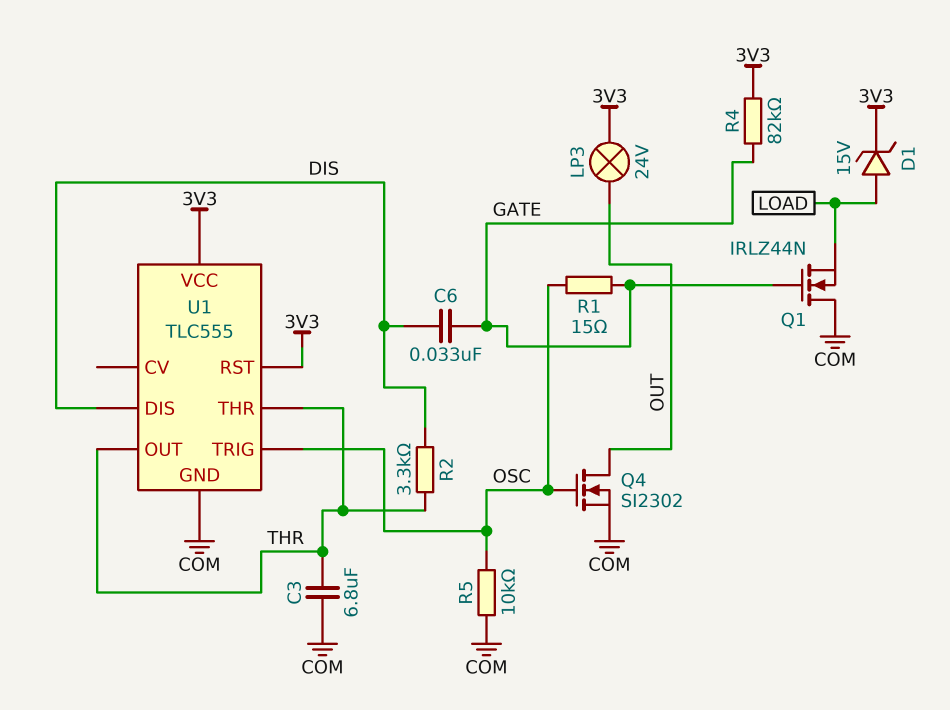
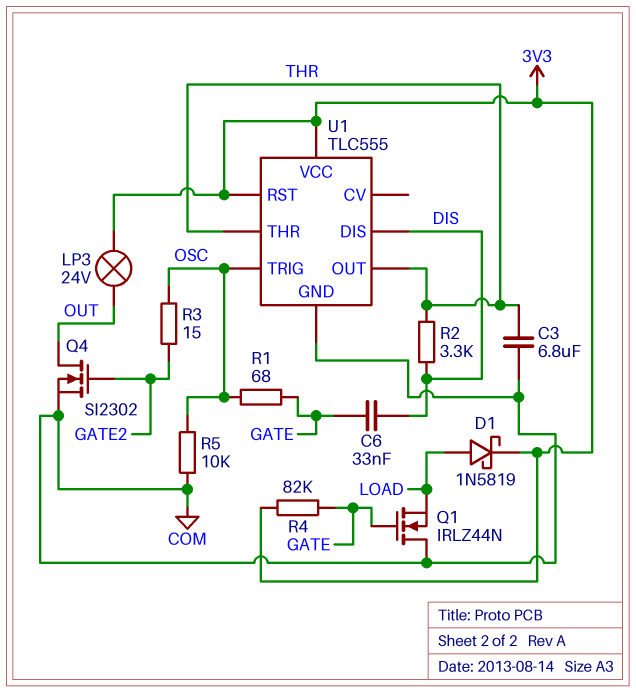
D1: zener 15V (A LOAD, K 3V3) -> schottky 1N5819 (A LOAD, K 3V3)
Q4: NMOS SI2302 (G OSC, D OUT, S COM) -> NMOS SI2302 (G GATE2, D OUT, S COM)
R1: 15 (GATE, OSC) -> 68 (GATE, OSC)
R3: none -> 15 (GATE2, OSC)

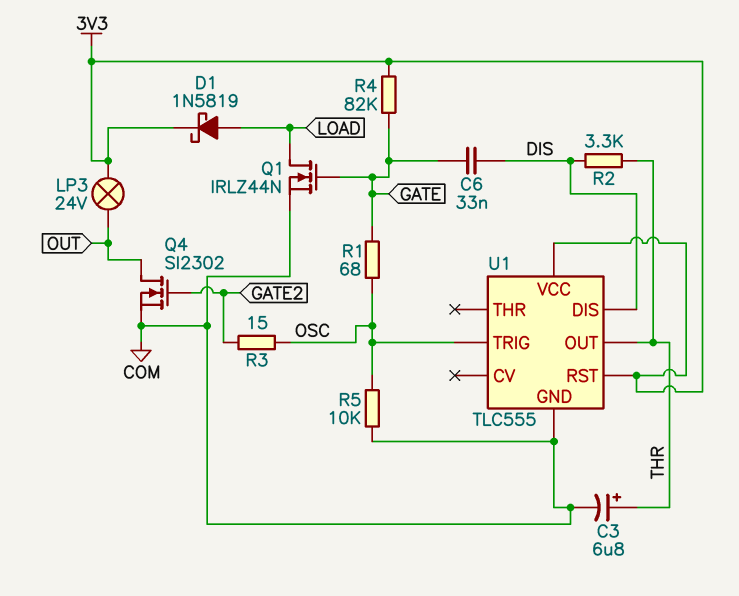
C3: 6.8uF (COM, THR) -> 6.8uF (plus THR, minus COM)
Q1: NMOS IRLZ44N (G GATE, D COM, S LOAD) -> NMOS IRLZ44N (G GATE, D LOAD, S COM)
U1 pin THR: THR -> none

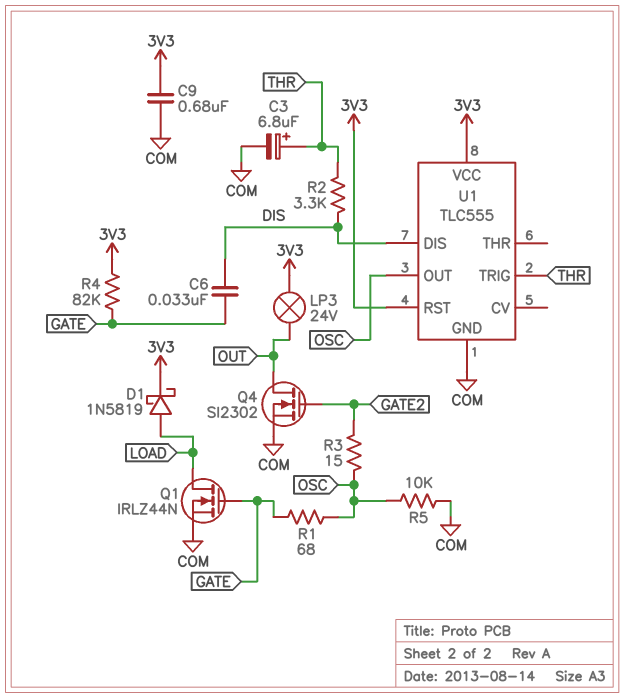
C9: none -> 680nF (3V3, COM)
U1 pin OUT: THR -> OSC
U1 pin TRIG: OSC -> THR

